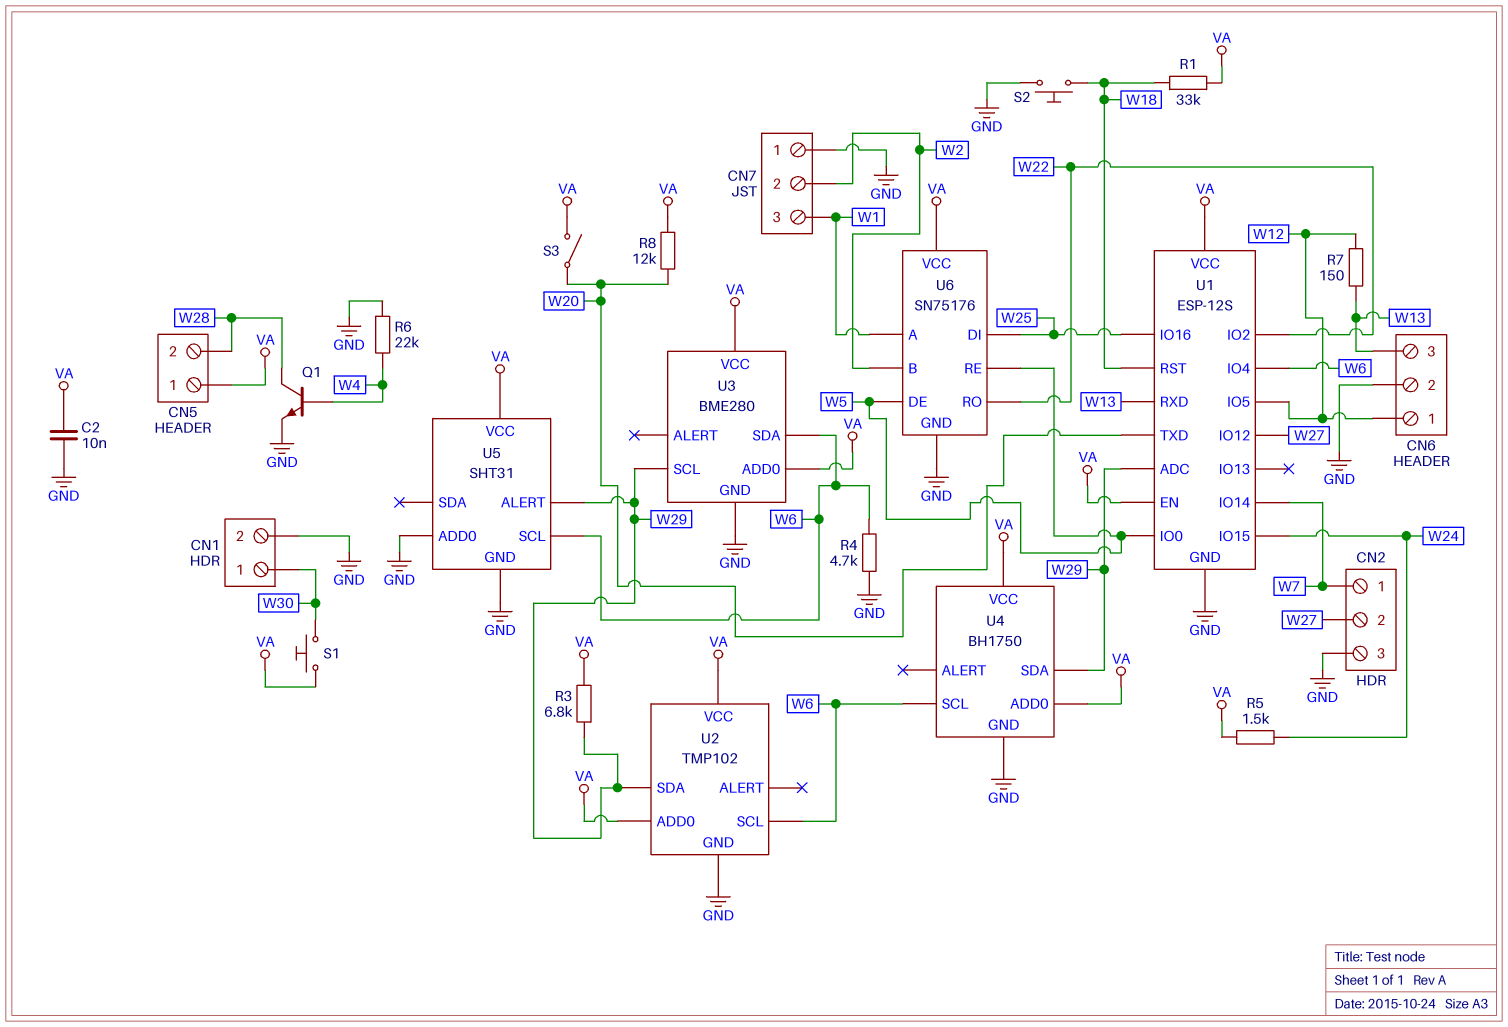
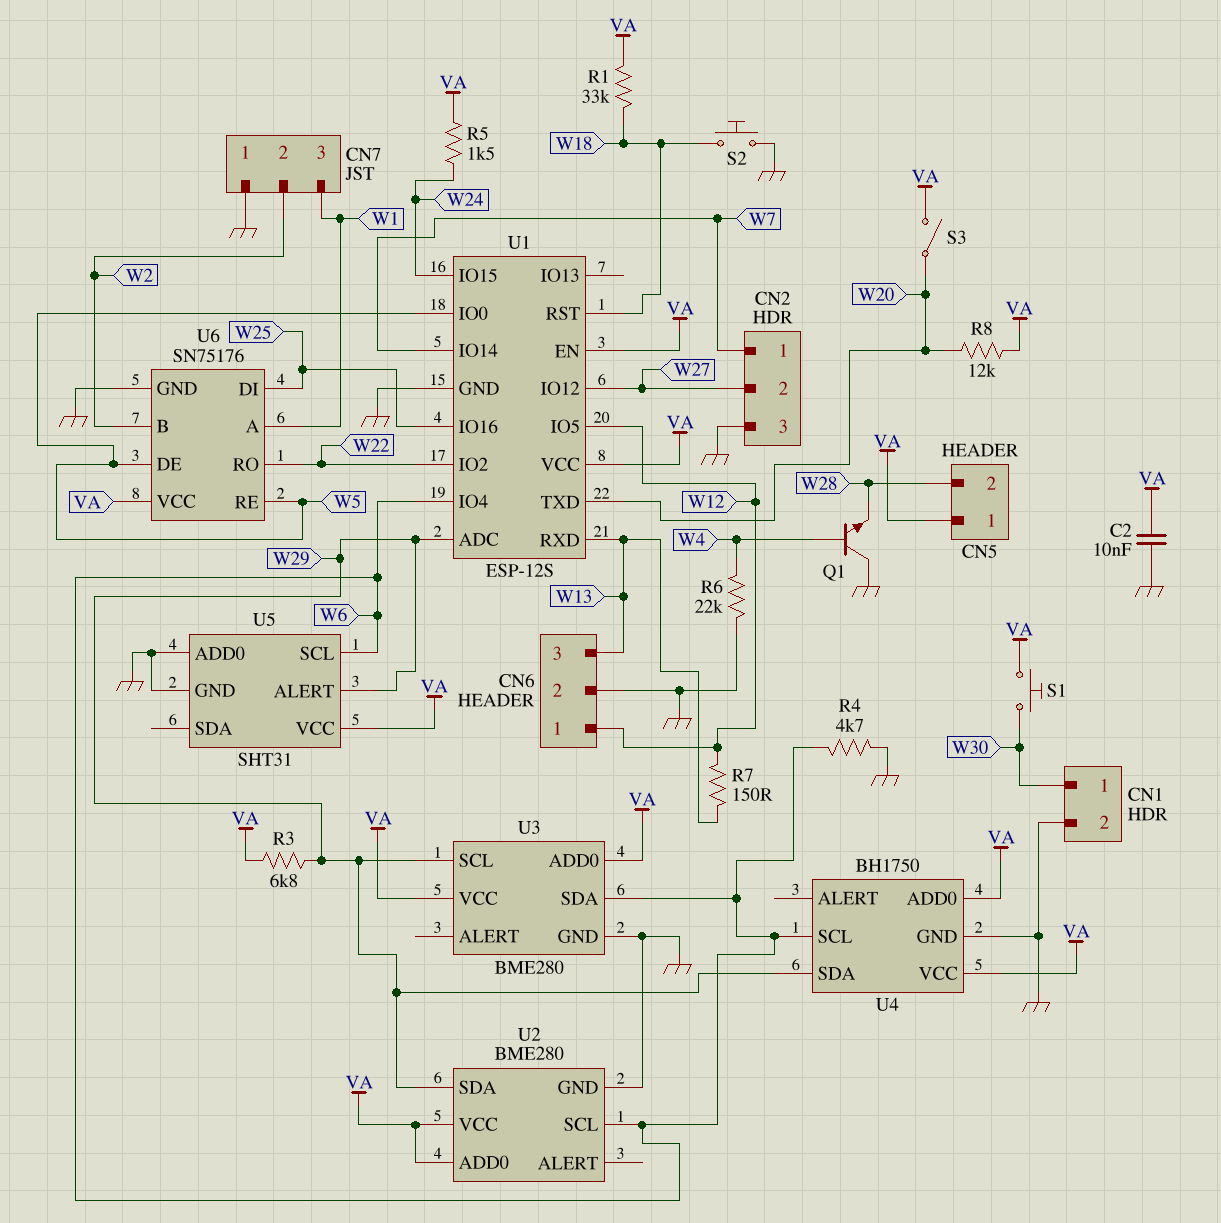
Q1: NPN (B W4, C W28, E GND) -> NPN (B W4, C GND, E W28)
U2: TMP102 -> BME280

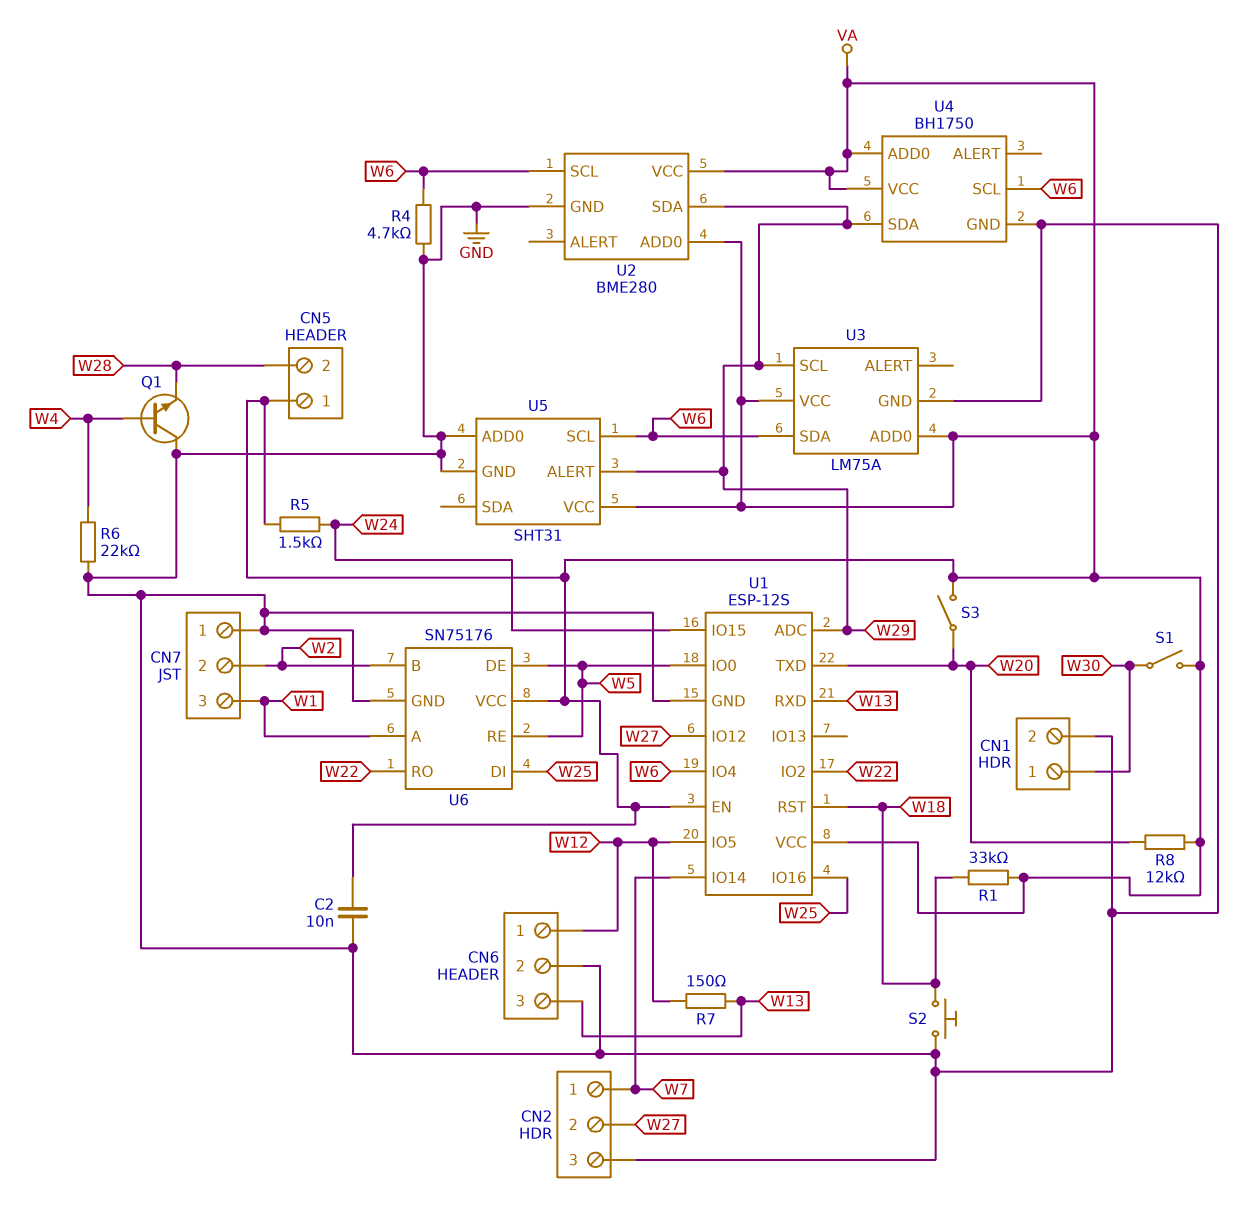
R3: 6.8k (VA, W29) -> none
S1: button (VA, W30) -> switch (VA, W30)
U3: BME280 -> LM75A

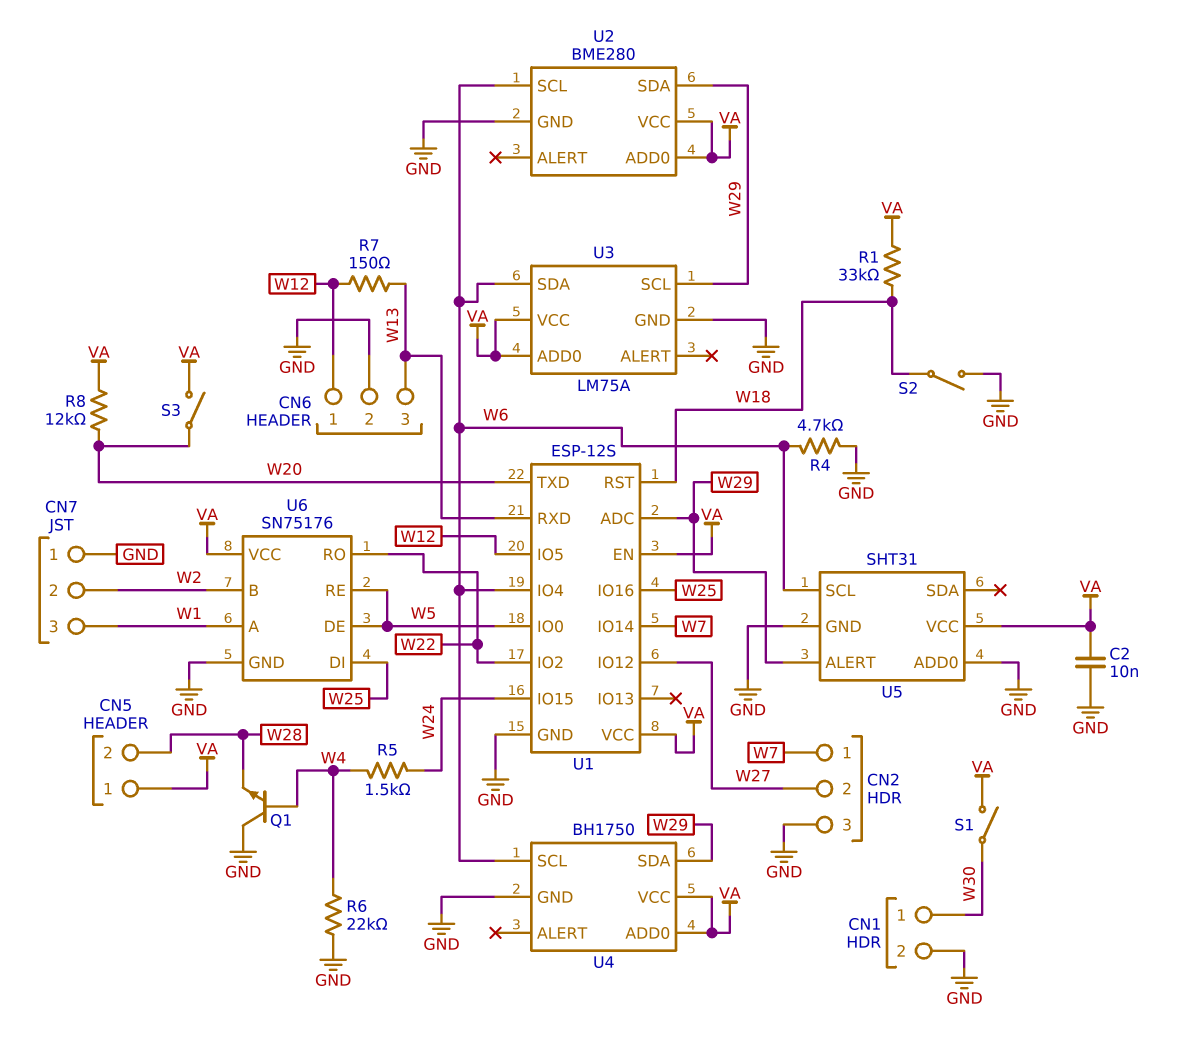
R5: 1.5k (VA, W24) -> 1.5k (W4, W24)
S2: button (GND, W18) -> switch (GND, W18)

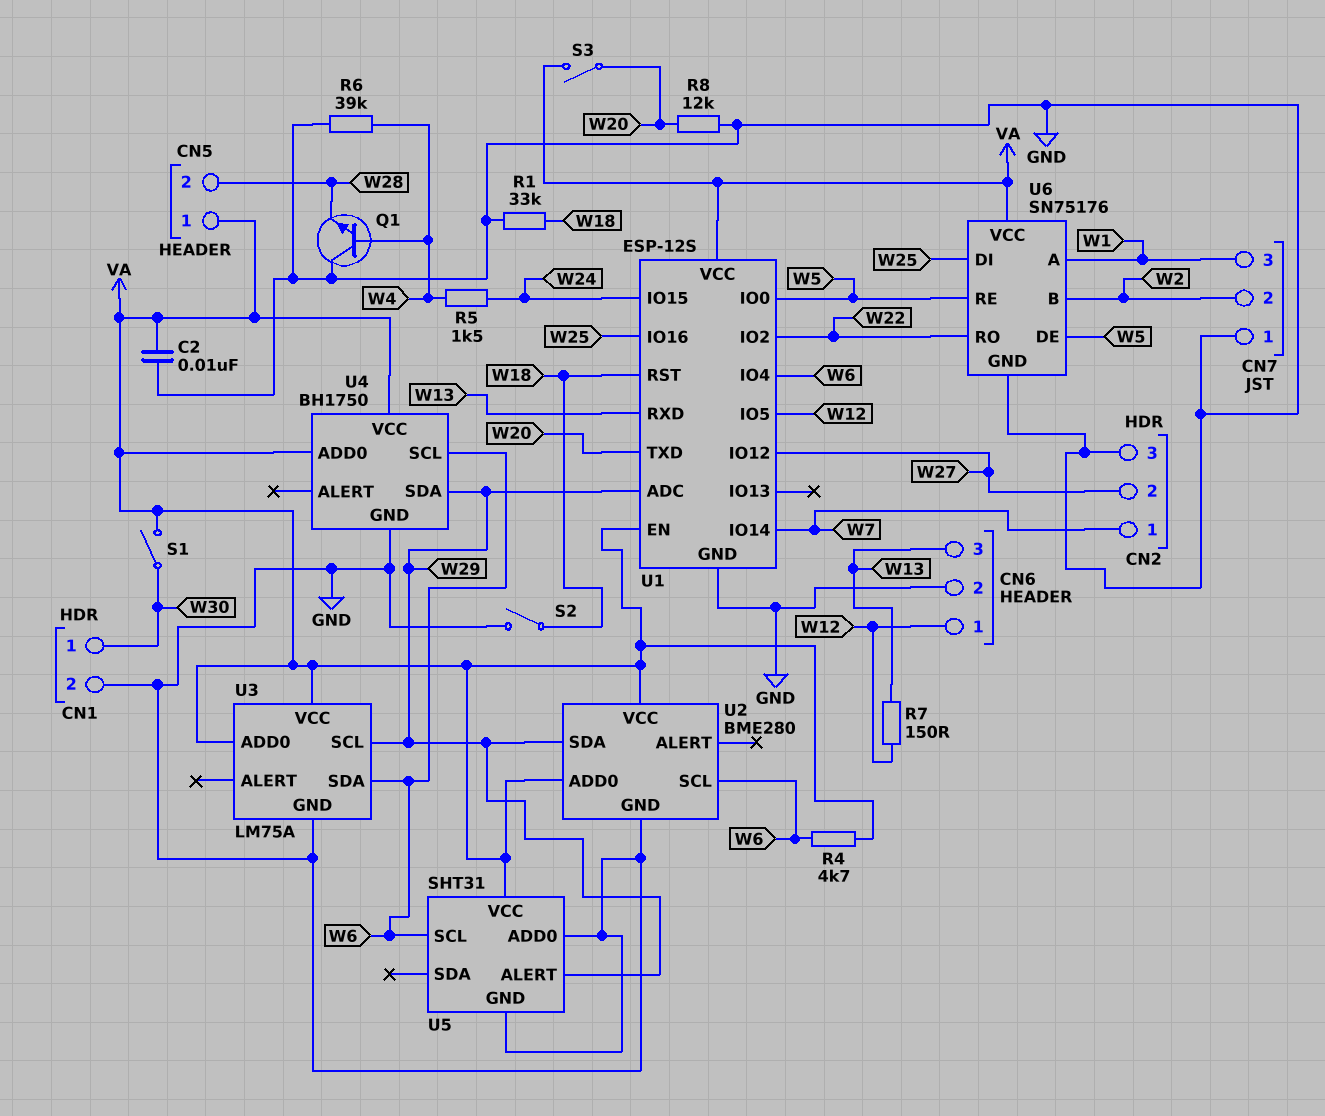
R1: 33k (VA, W18) -> 33k (GND, W18)
R4: 4.7k (GND, W6) -> 4.7k (VA, W6)
R6: 22k (GND, W4) -> 39k (GND, W4)
R8: 12k (VA, W20) -> 12k (GND, W20)

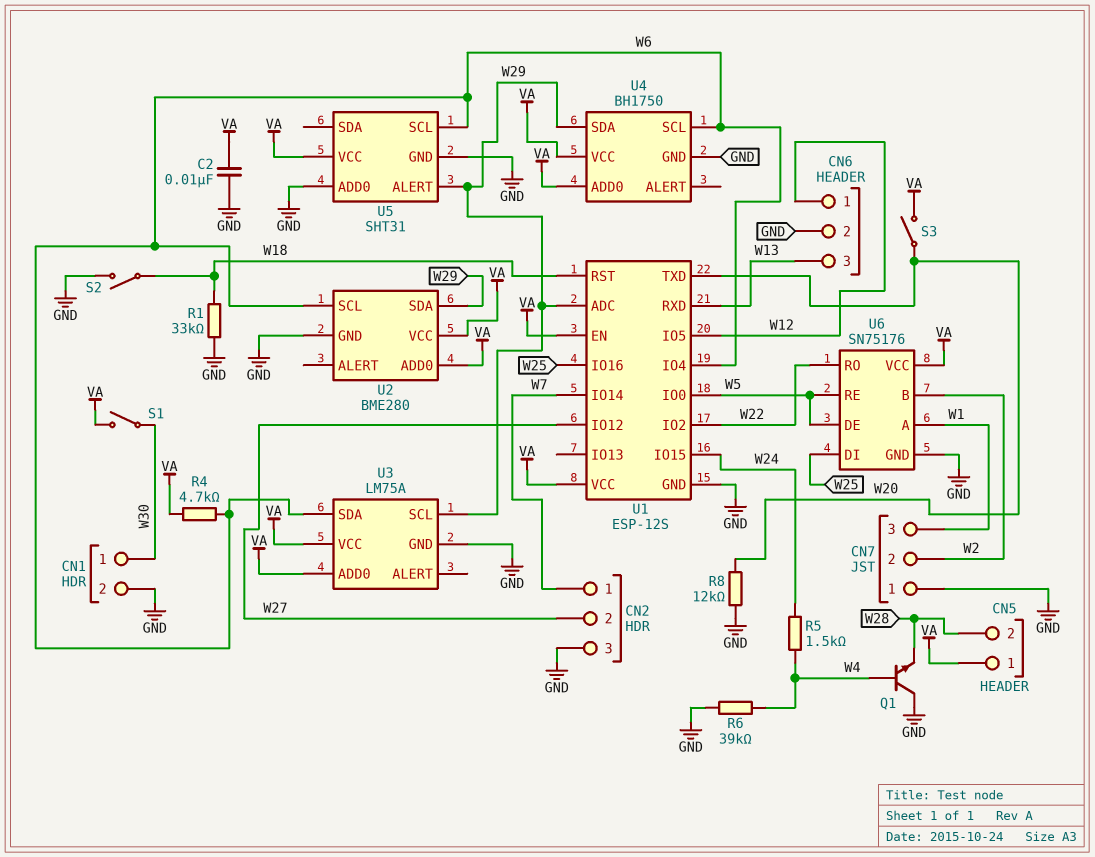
R7: 150 (W12, W13) -> none

